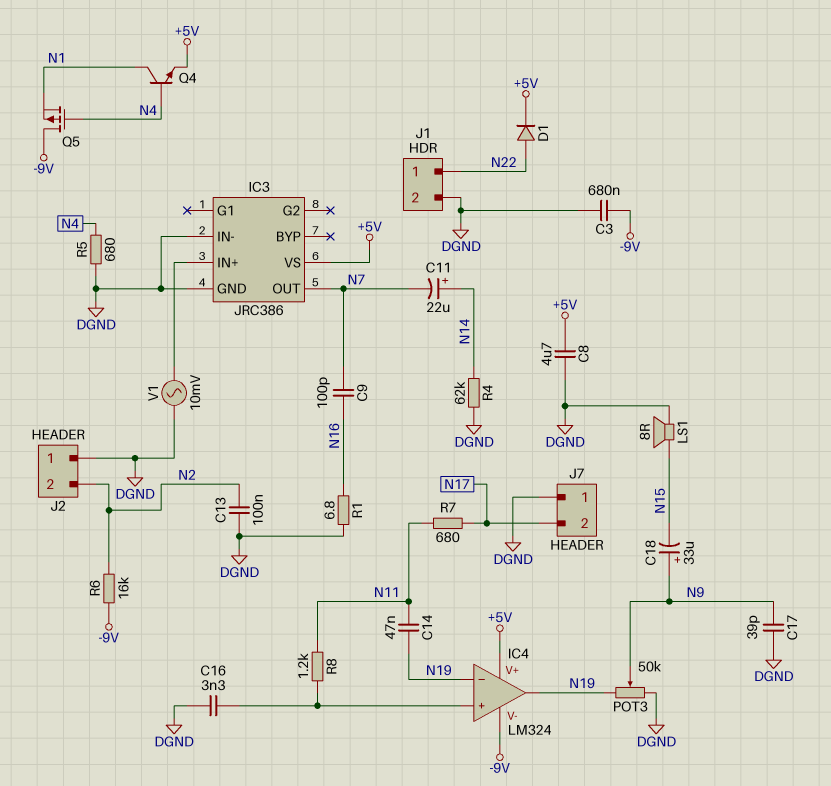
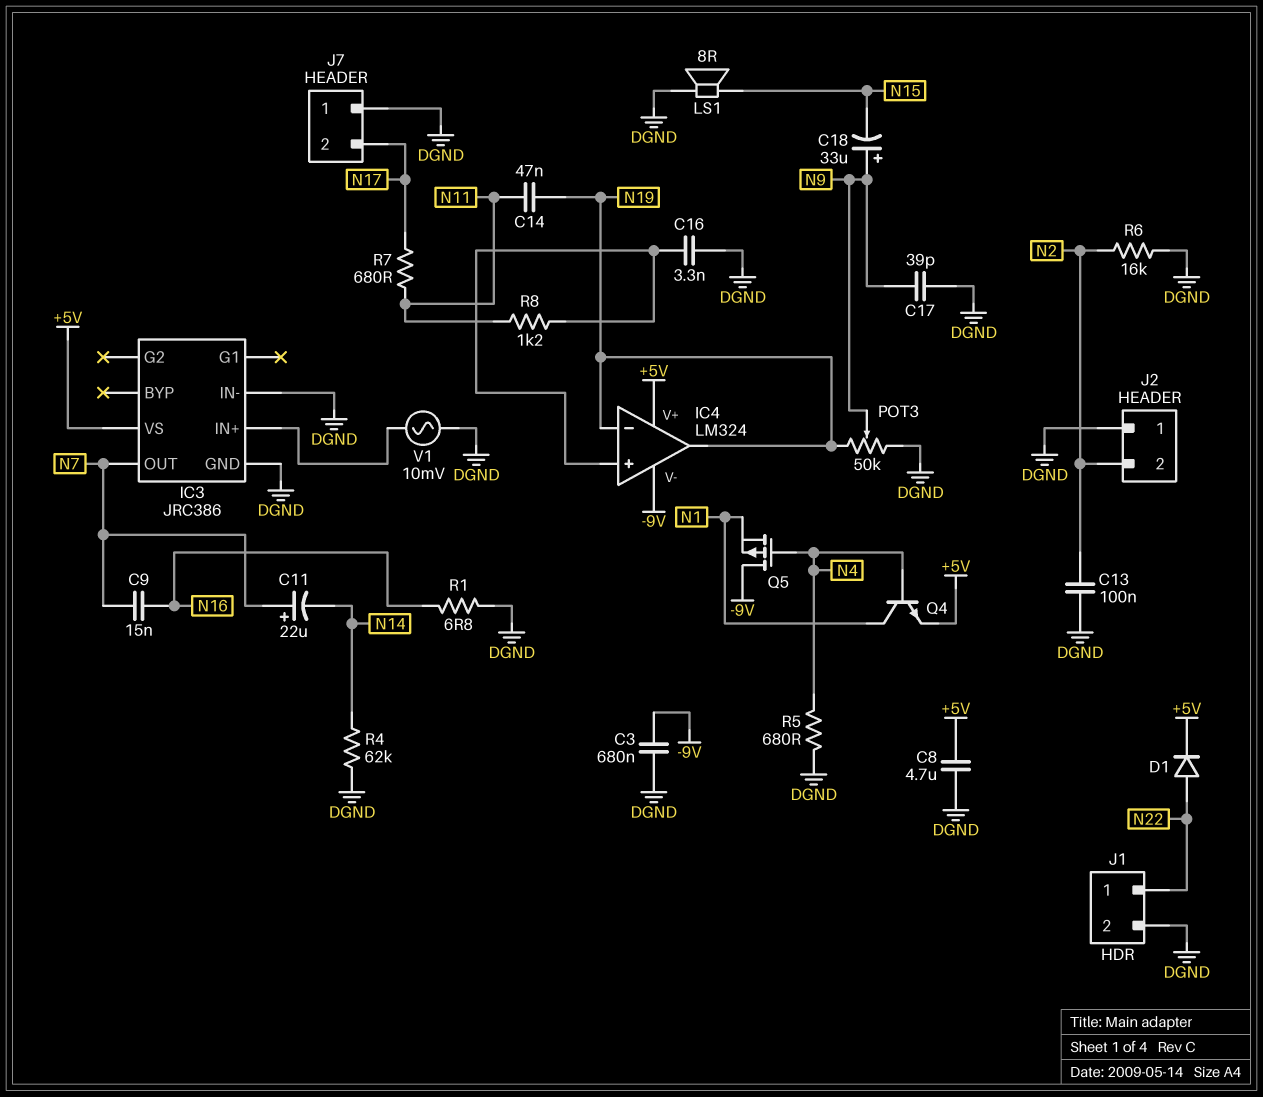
C9: 100pF (N7, N16) -> 15nF (N7, N16)
C11: 22uF (plus N14, minus N7) -> 22uF (plus N7, minus N14)
R6: 16k (-9V, N2) -> 16k (DGND, N2)

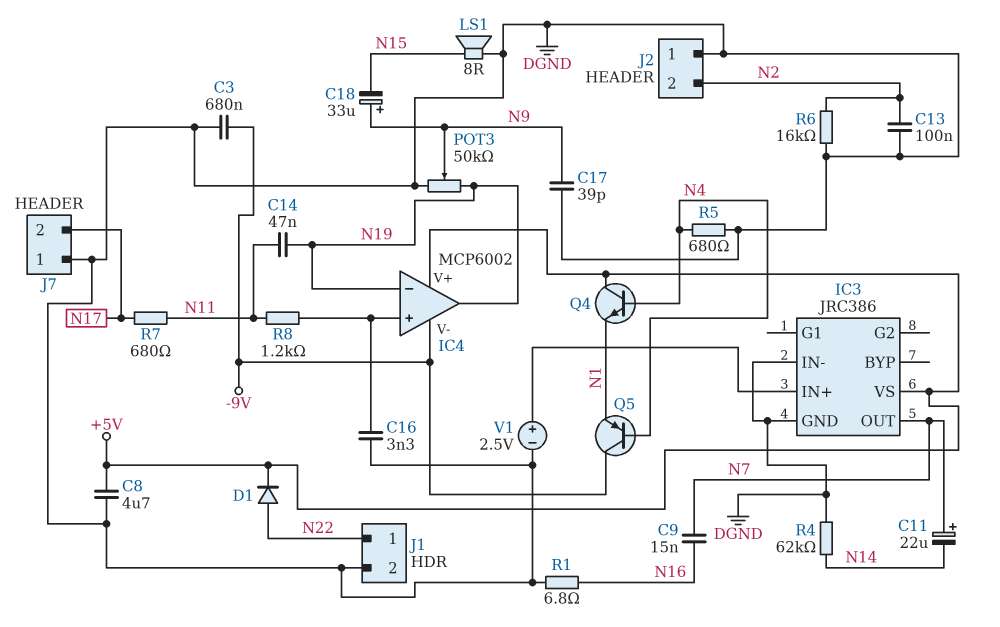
IC4: LM324 -> MCP6002
Q4: NPN (B N4, C N1, E +5V) -> NPN (B N4, C +5V, E N1)
Q5: PMOS (G N4, D -9V, S N1) -> PNP (B N4, C -9V, E N1)
V1: AC 10mV (DGND, IC3/IN+) -> 2.5V (plus IC3/IN+, minus DGND)

